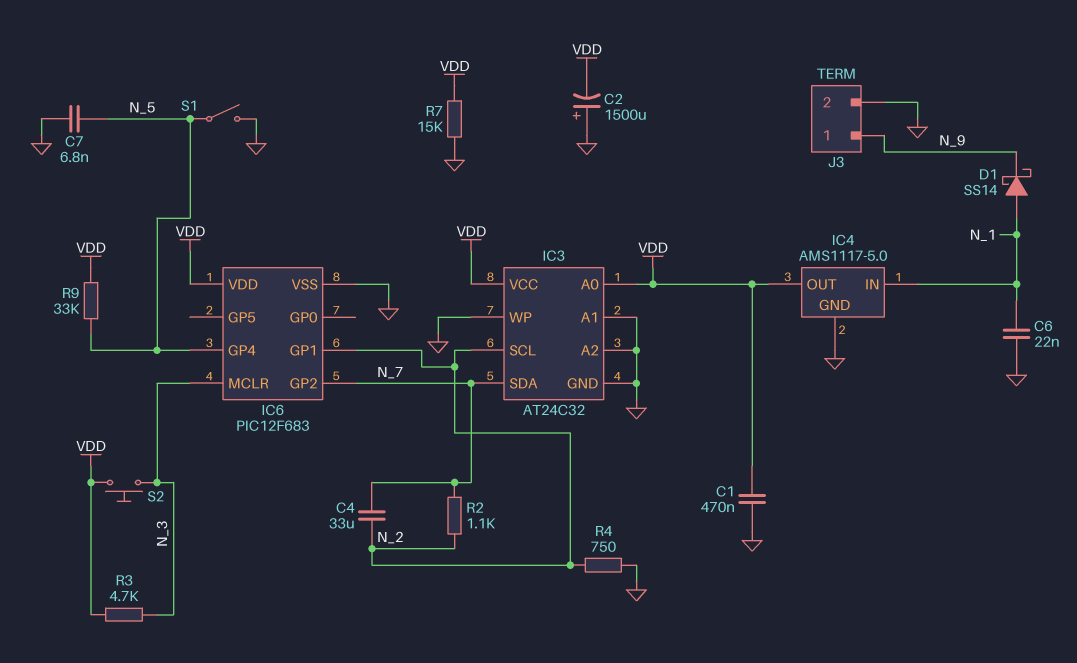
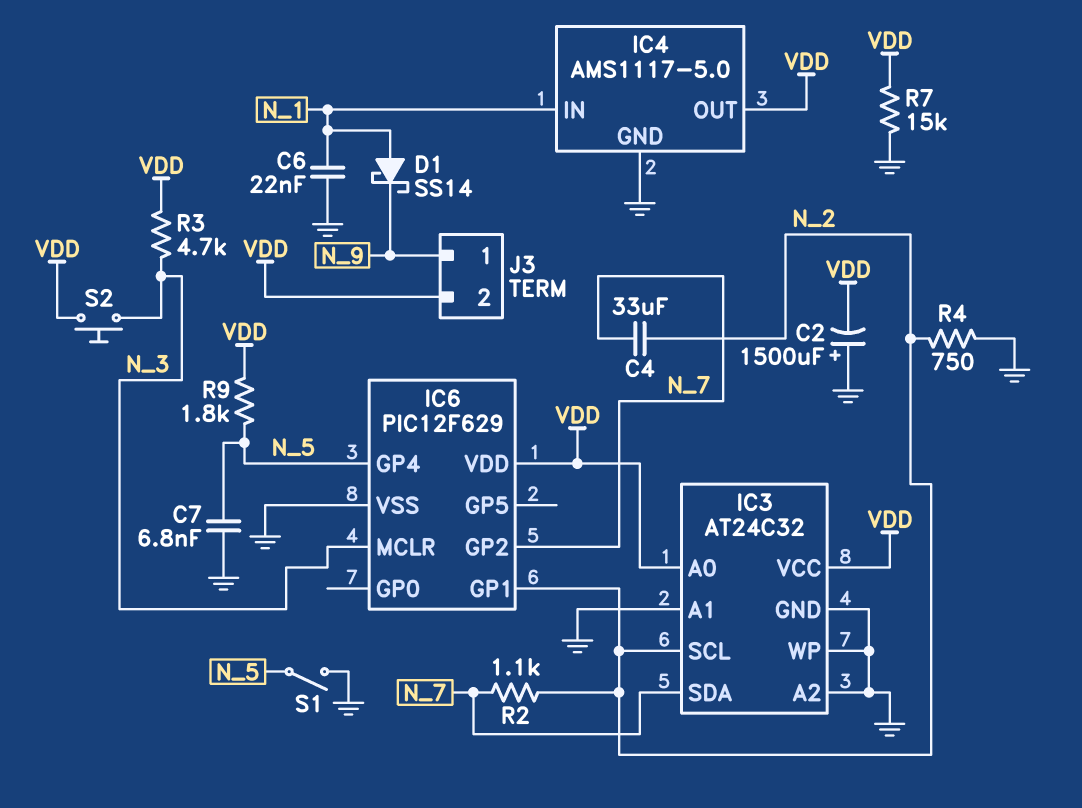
C1: 470nF (GND, VDD) -> none
IC6: PIC12F683 -> PIC12F629
J3 pin 2: GND -> VDD
R9: 33k (N_5, VDD) -> 1.8k (N_5, VDD)

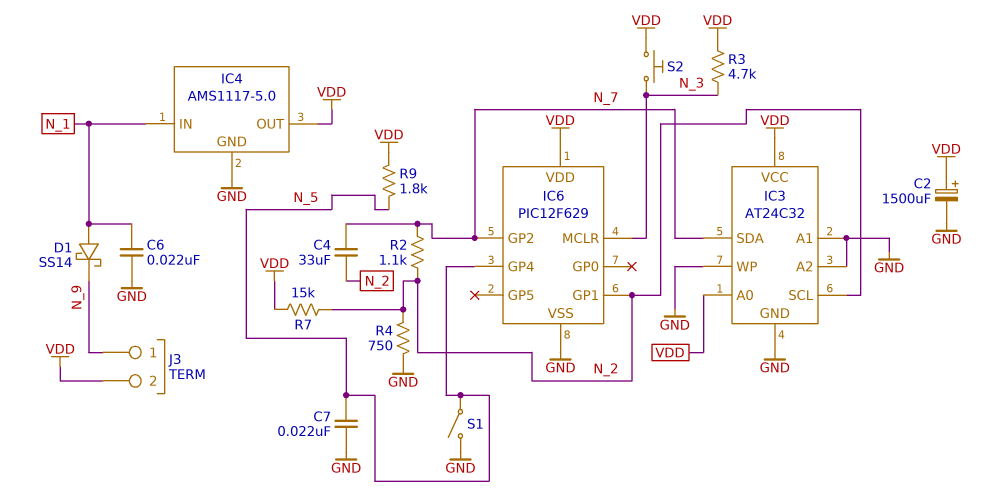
C2: 1500uF (plus GND, minus VDD) -> 1500uF (plus VDD, minus GND)
C7: 6.8nF (GND, N_5) -> 22nF (GND, N_5)
R7: 15k (GND, VDD) -> 15k (N_2, VDD)

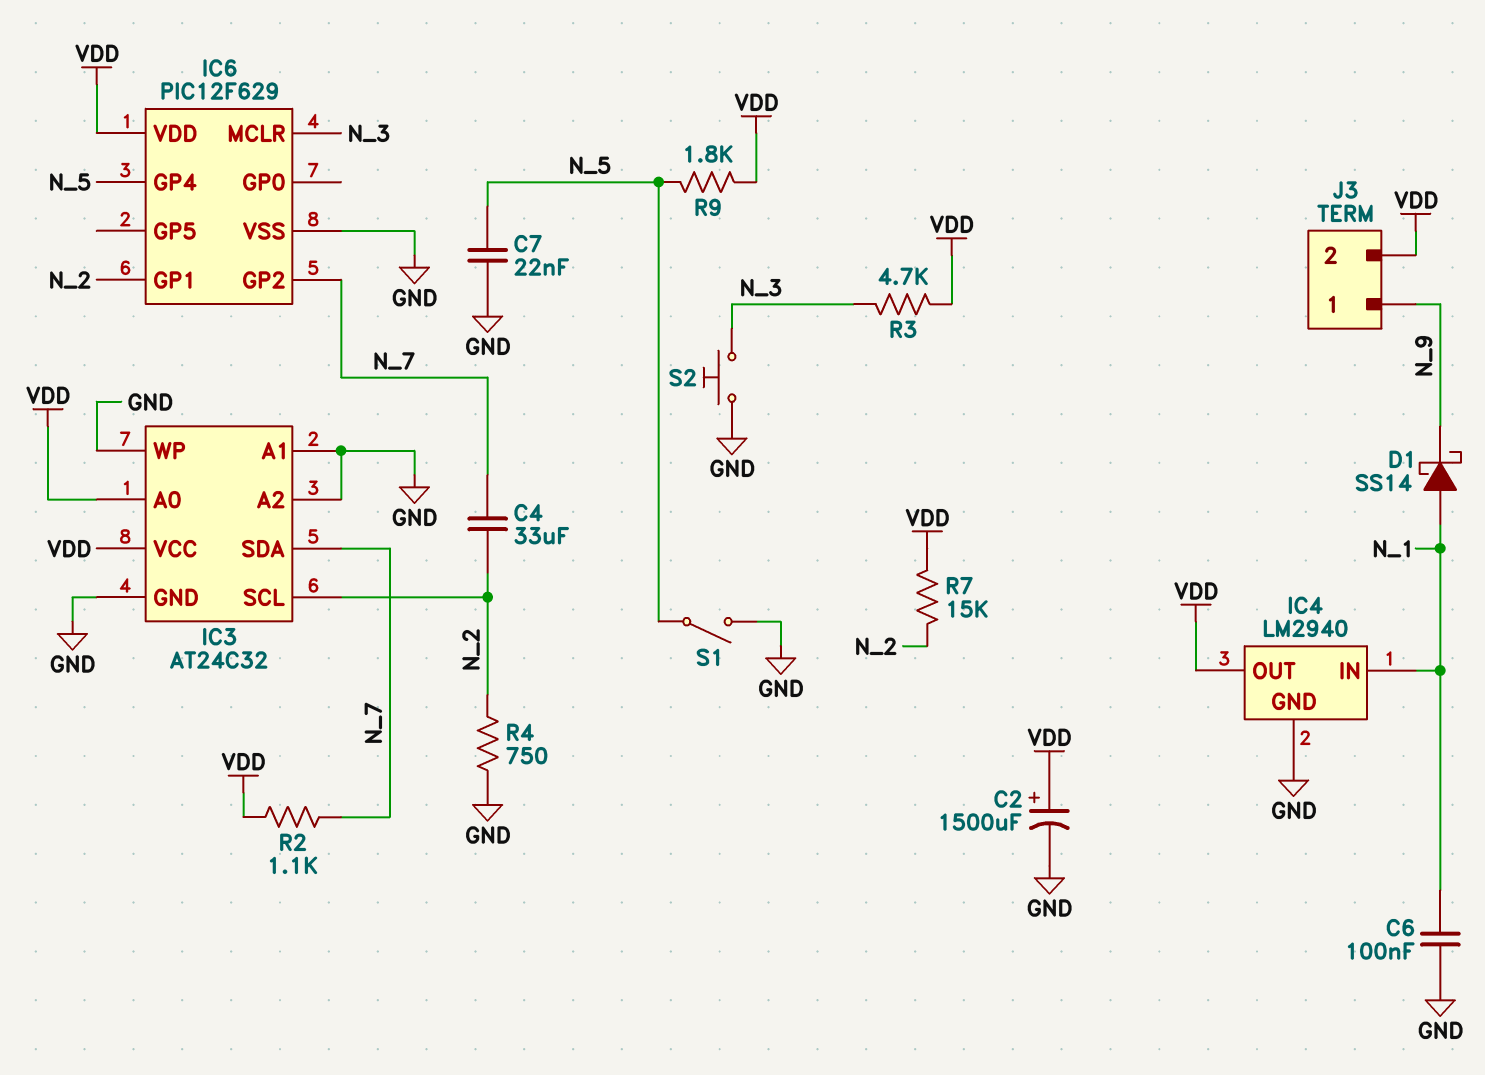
C6: 22nF (GND, N_1) -> 100nF (GND, N_1)
IC4: AMS1117-5.0 -> LM2940
R2: 1.1k (N_2, N_7) -> 1.1k (N_7, VDD)
S2: button (N_3, VDD) -> button (GND, N_3)

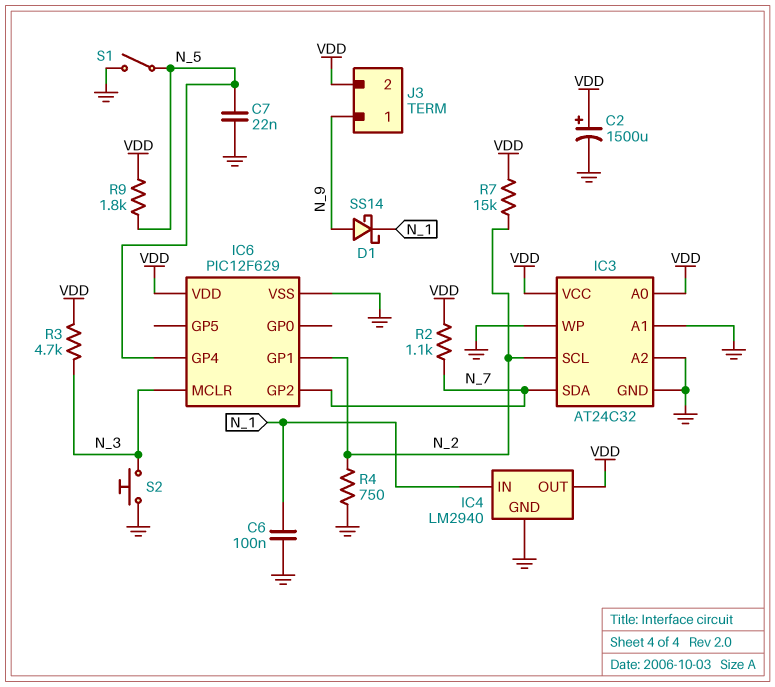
C4: 33uF (N_2, N_7) -> none
D1: schottky SS14 (A N_1, K N_9) -> schottky SS14 (A N_9, K N_1)

